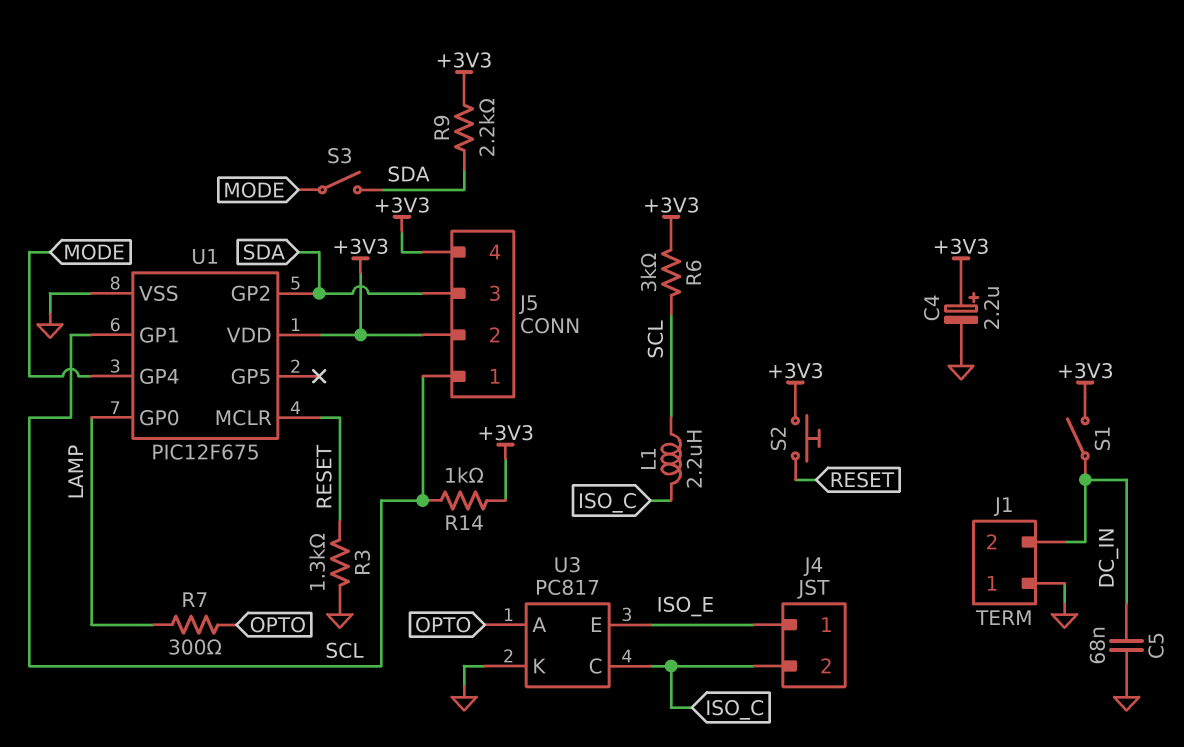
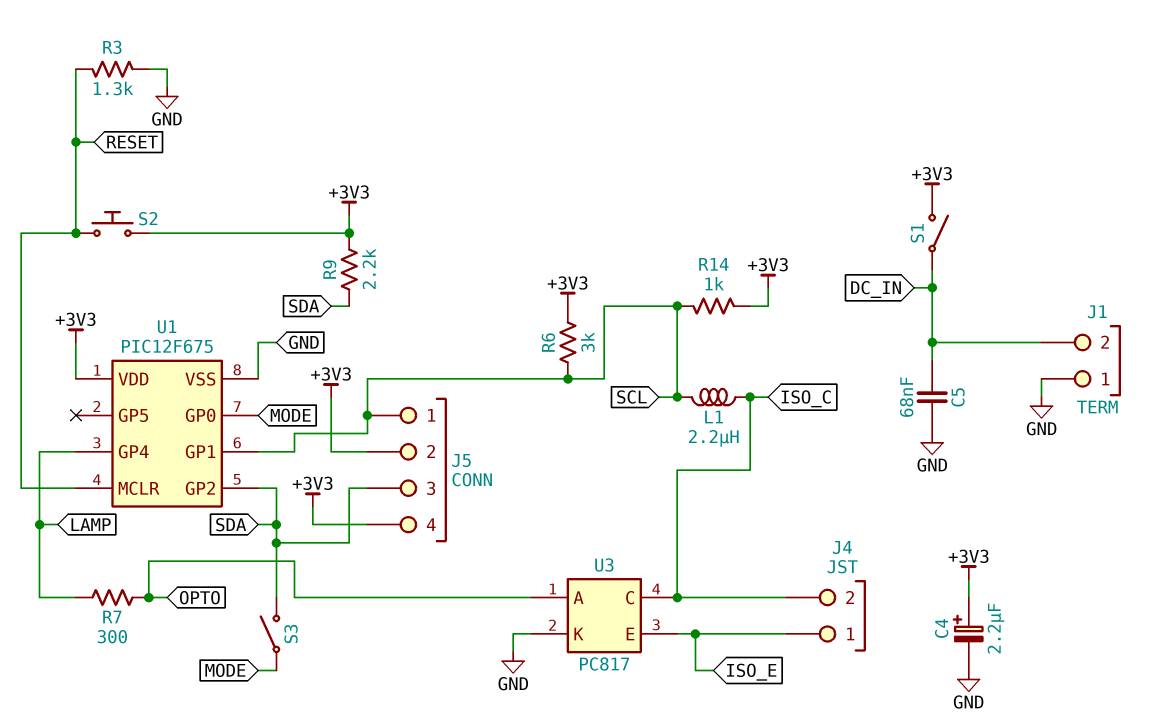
U1 pin GP0: LAMP -> MODE
U1 pin GP4: MODE -> LAMP

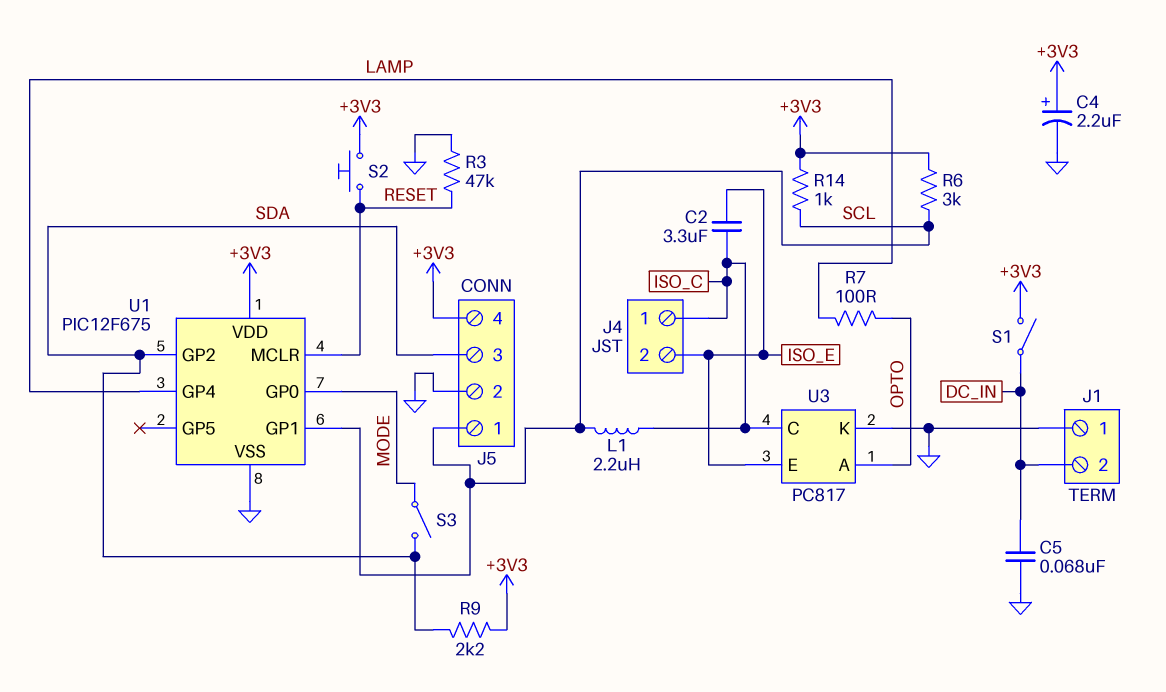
C2: none -> 3.3uF (ISO_C, ISO_E)
J4 pin 1: ISO_E -> ISO_C
J4 pin 2: ISO_C -> ISO_E
J5 pin 2: +3V3 -> GND
R3: 1.3k (GND, RESET) -> 47k (GND, RESET)
R7: 300 (LAMP, OPTO) -> 100 (LAMP, OPTO)

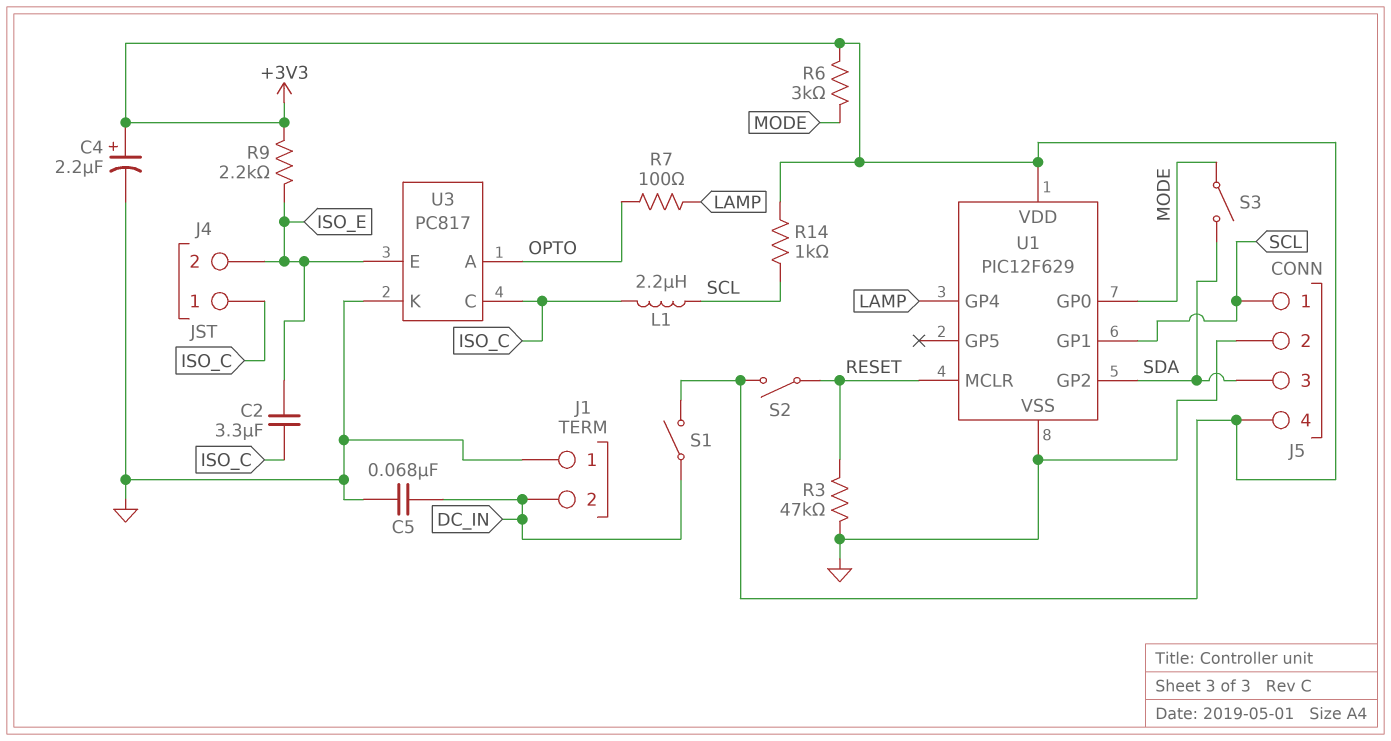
R6: 3k (+3V3, SCL) -> 3k (+3V3, MODE)
R9: 2.2k (+3V3, SDA) -> 2.2k (+3V3, ISO_E)
S2: button (+3V3, RESET) -> switch (+3V3, RESET)
U1: PIC12F675 -> PIC12F629

